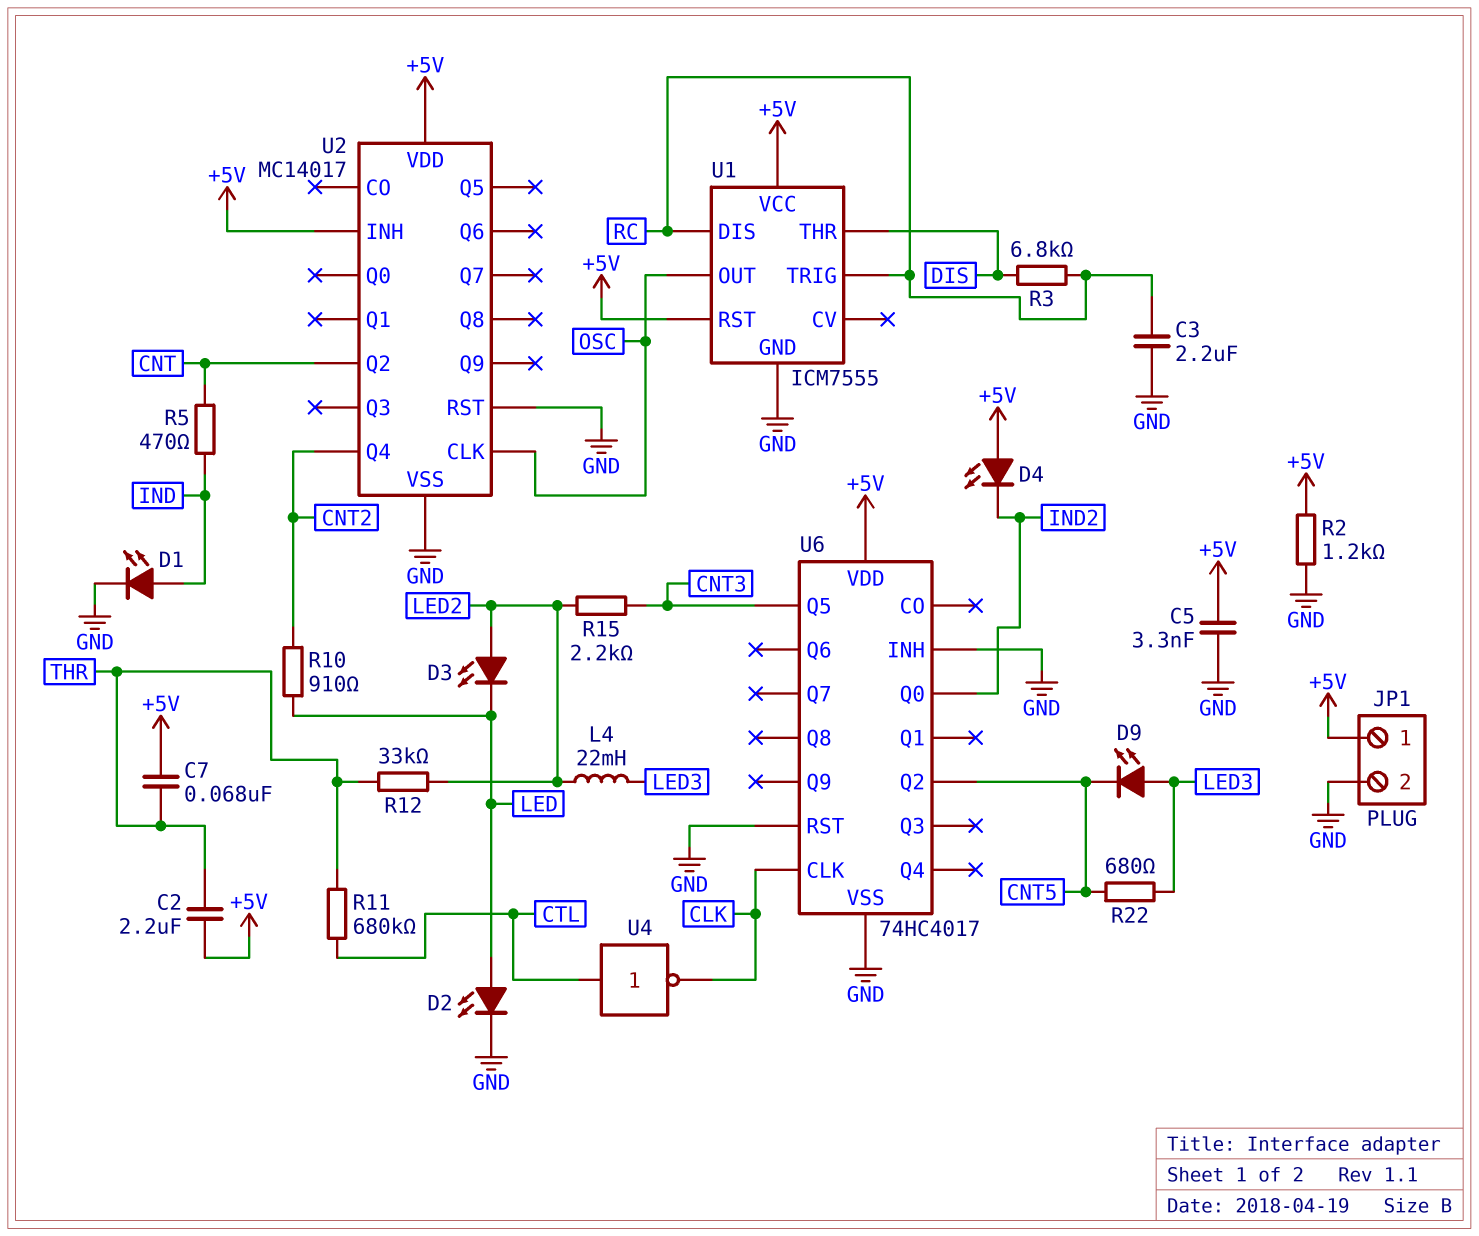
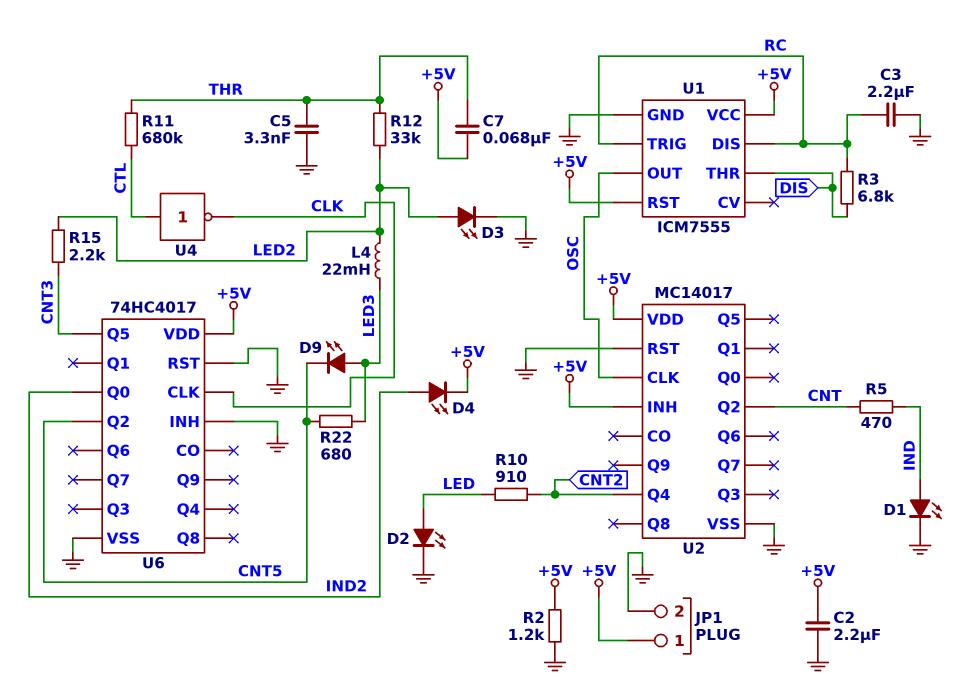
C2: 2.2uF (+5V, THR) -> 2.2uF (+5V, GND)
C5: 3.3nF (+5V, GND) -> 3.3nF (GND, THR)
D3: LED (A LED2, K LED) -> LED (A LED2, K GND)
D4: LED (A +5V, K IND2) -> LED (A IND2, K +5V)

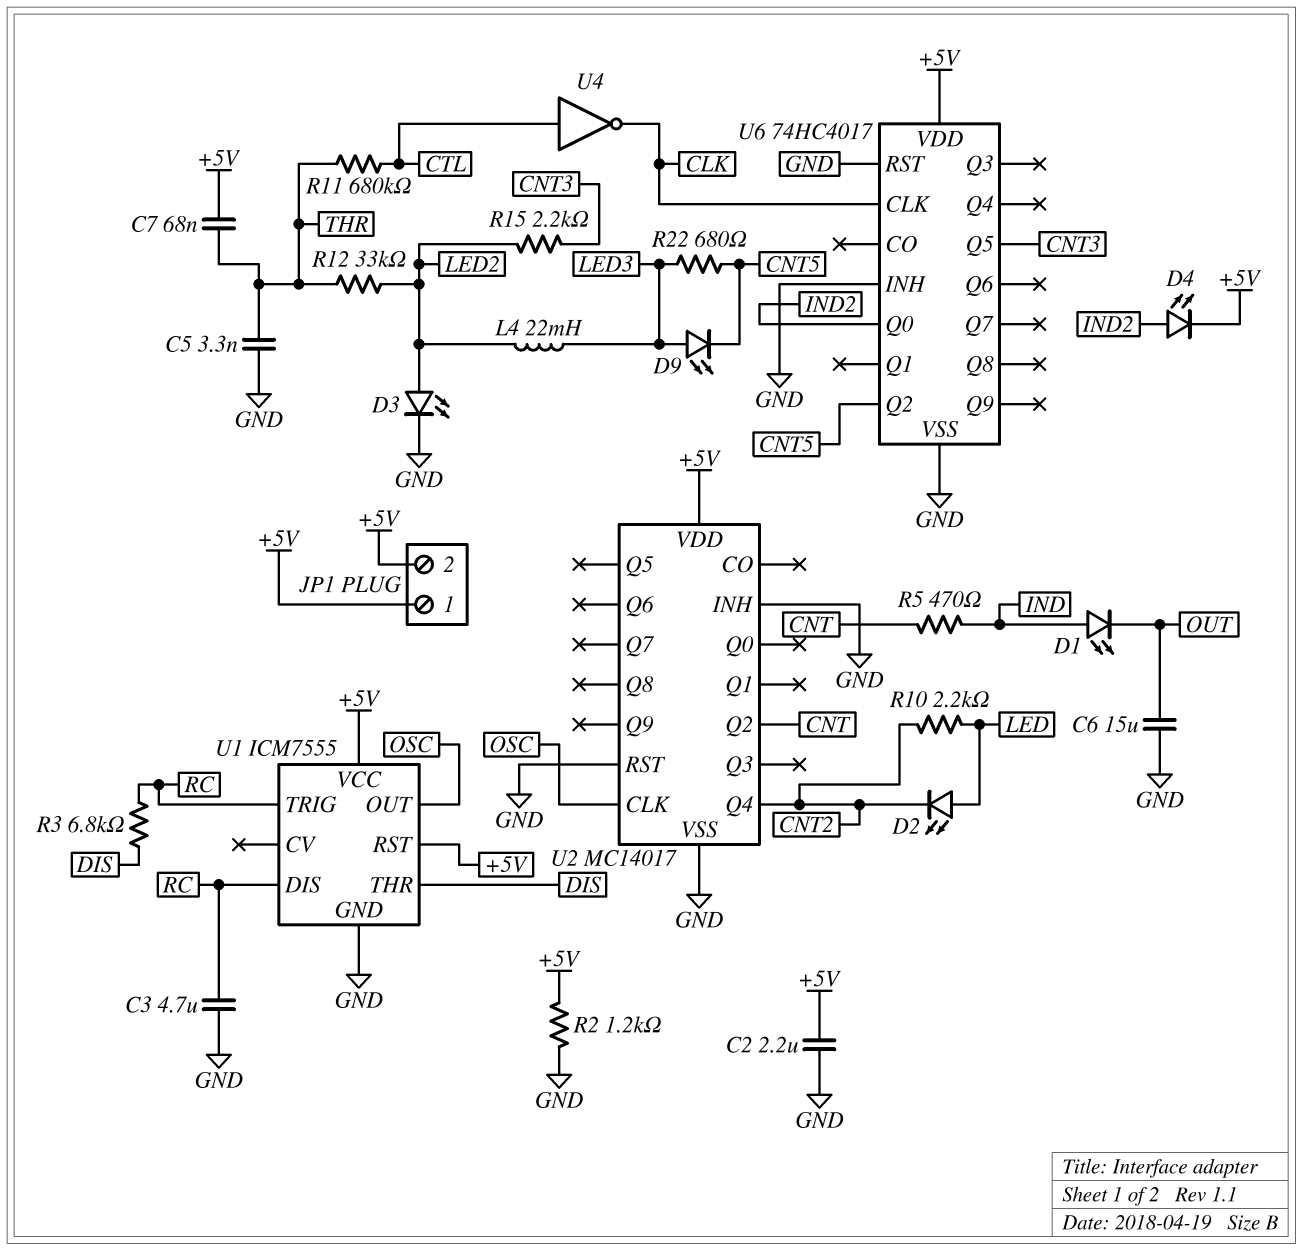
C3: 2.2uF (GND, RC) -> 4.7uF (GND, RC)
C6: none -> 15uF (GND, OUT)
D1: LED (A IND, K GND) -> LED (A IND, K OUT)
D2: LED (A LED, K GND) -> LED (A LED, K CNT2)
JP1 pin 2: GND -> +5V
R10: 910 (CNT2, LED) -> 2.2k (CNT2, LED)
U2 pin INH: +5V -> GND

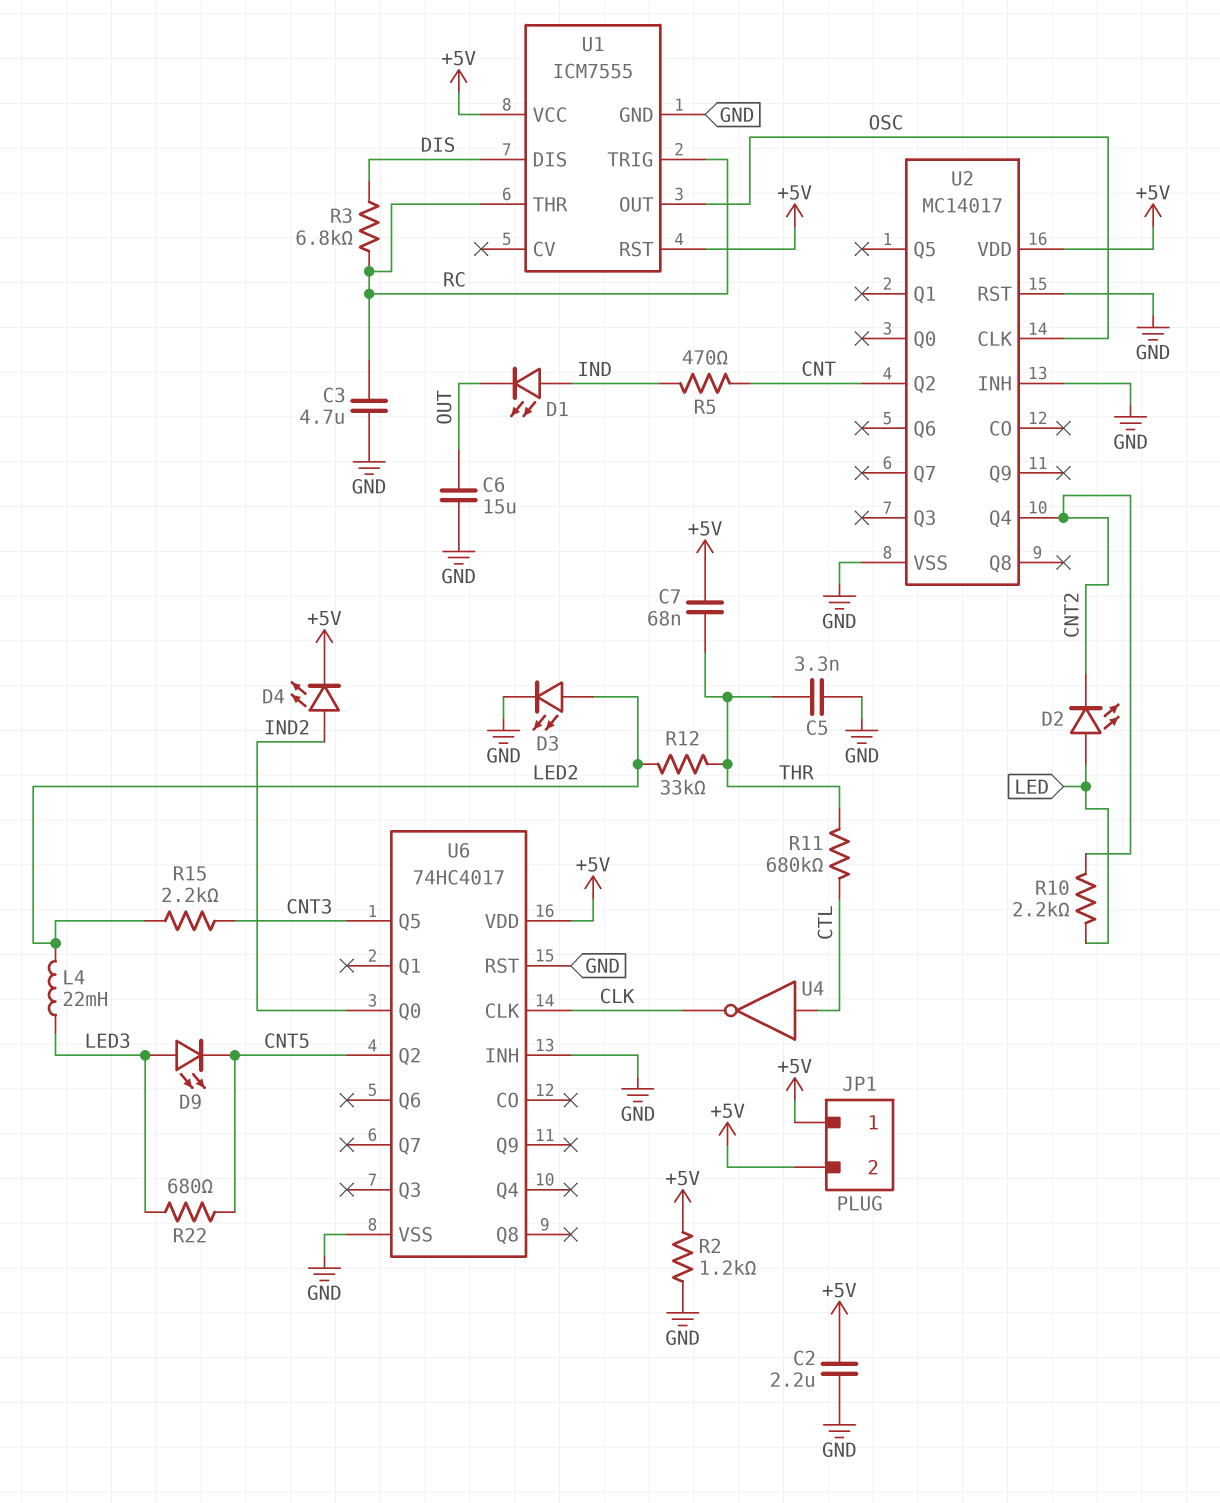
U1 pin DIS: RC -> DIS
U1 pin THR: DIS -> RC

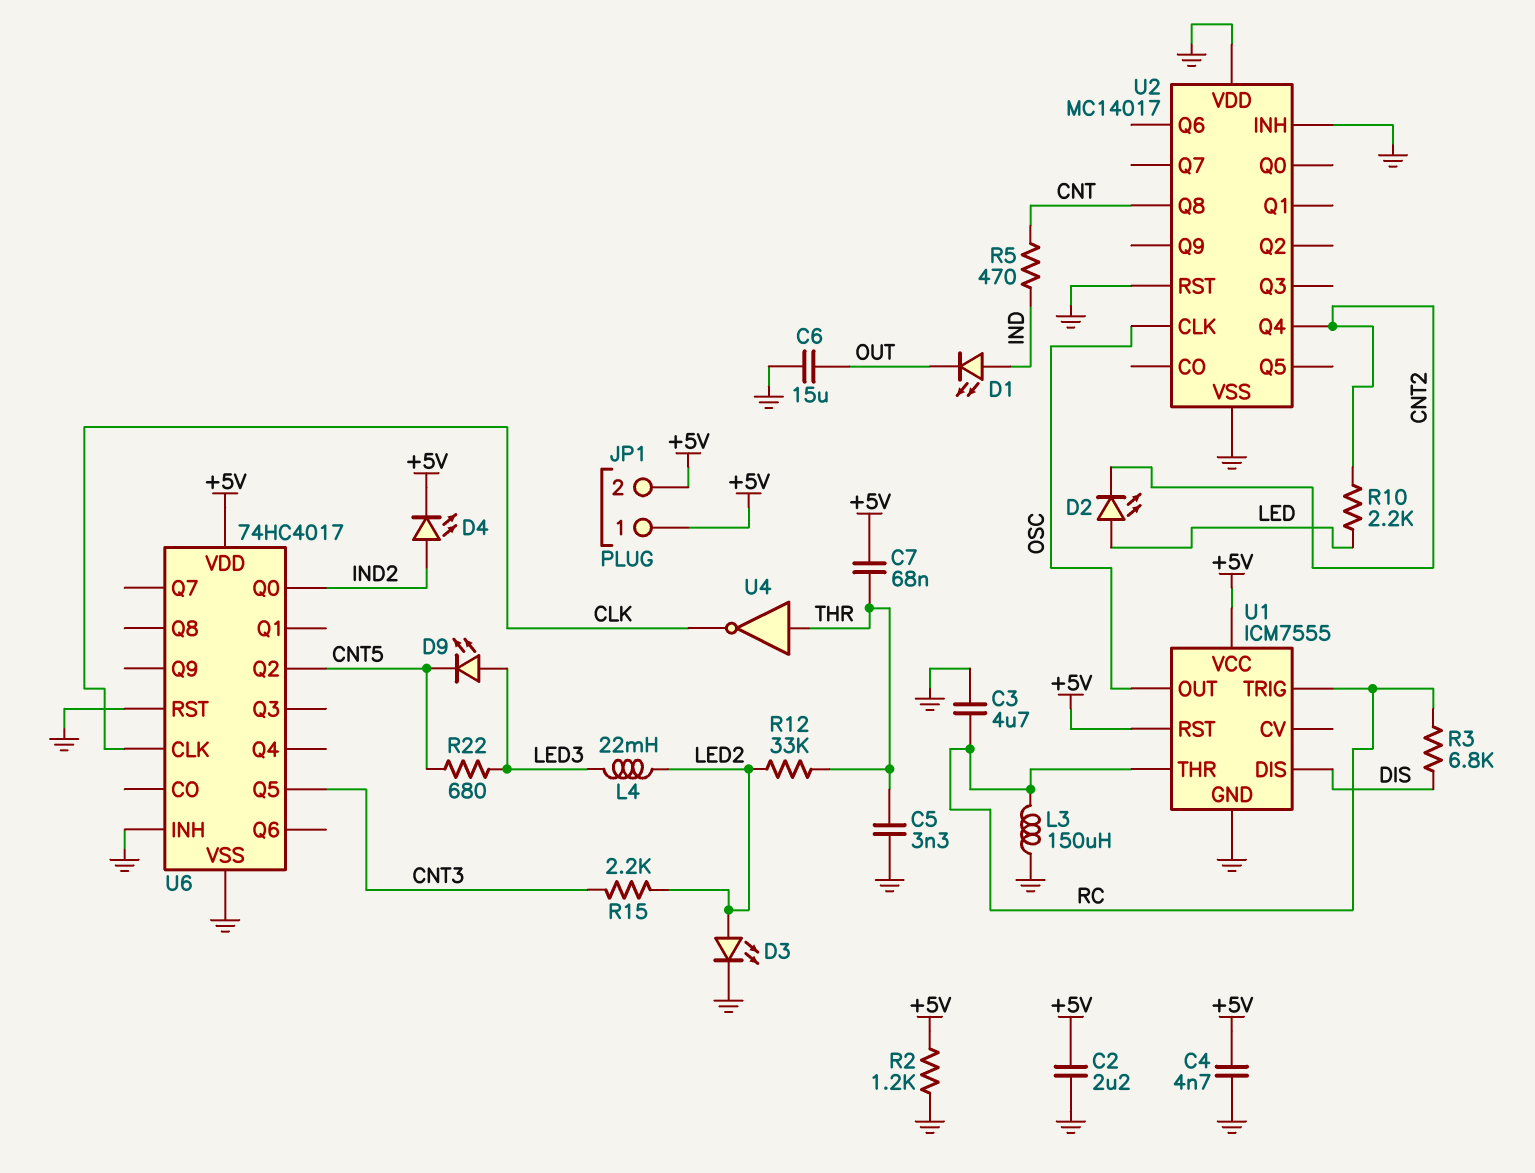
C4: none -> 4.7nF (+5V, GND)
L3: none -> 150uH (GND, RC)
R11: 680k (CTL, THR) -> none
U2 pin Q2: CNT -> none
U2 pin Q8: none -> CNT
U2 pin VDD: +5V -> GND
U4: NOT (in CTL, out CLK) -> NOT (in THR, out CLK)

